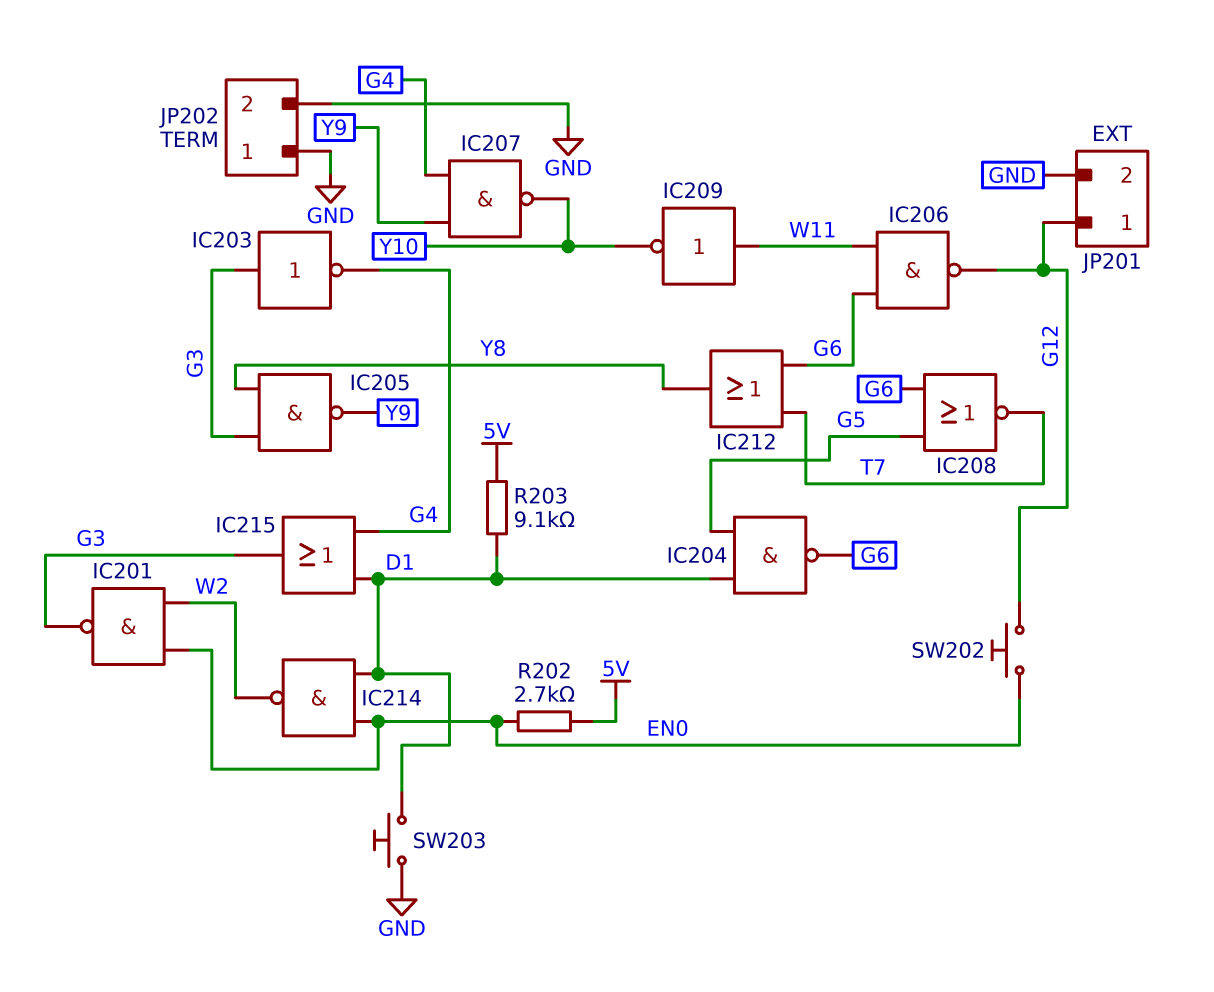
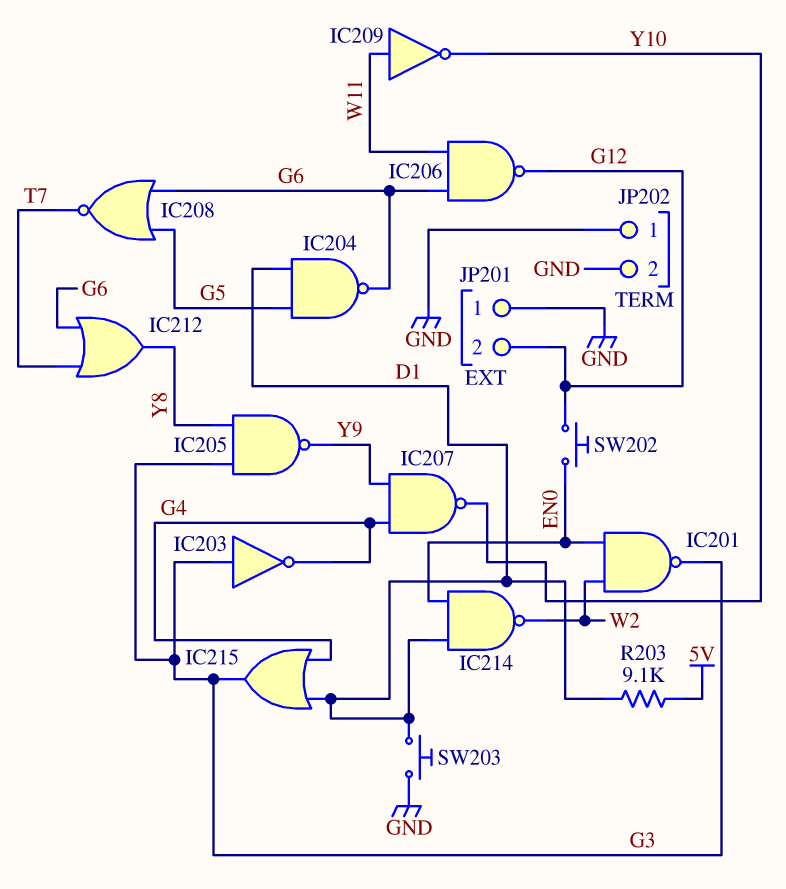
JP201 pin 1: G12 -> GND
JP201 pin 2: GND -> G12
R202: 2.7k (5V, EN0) -> none

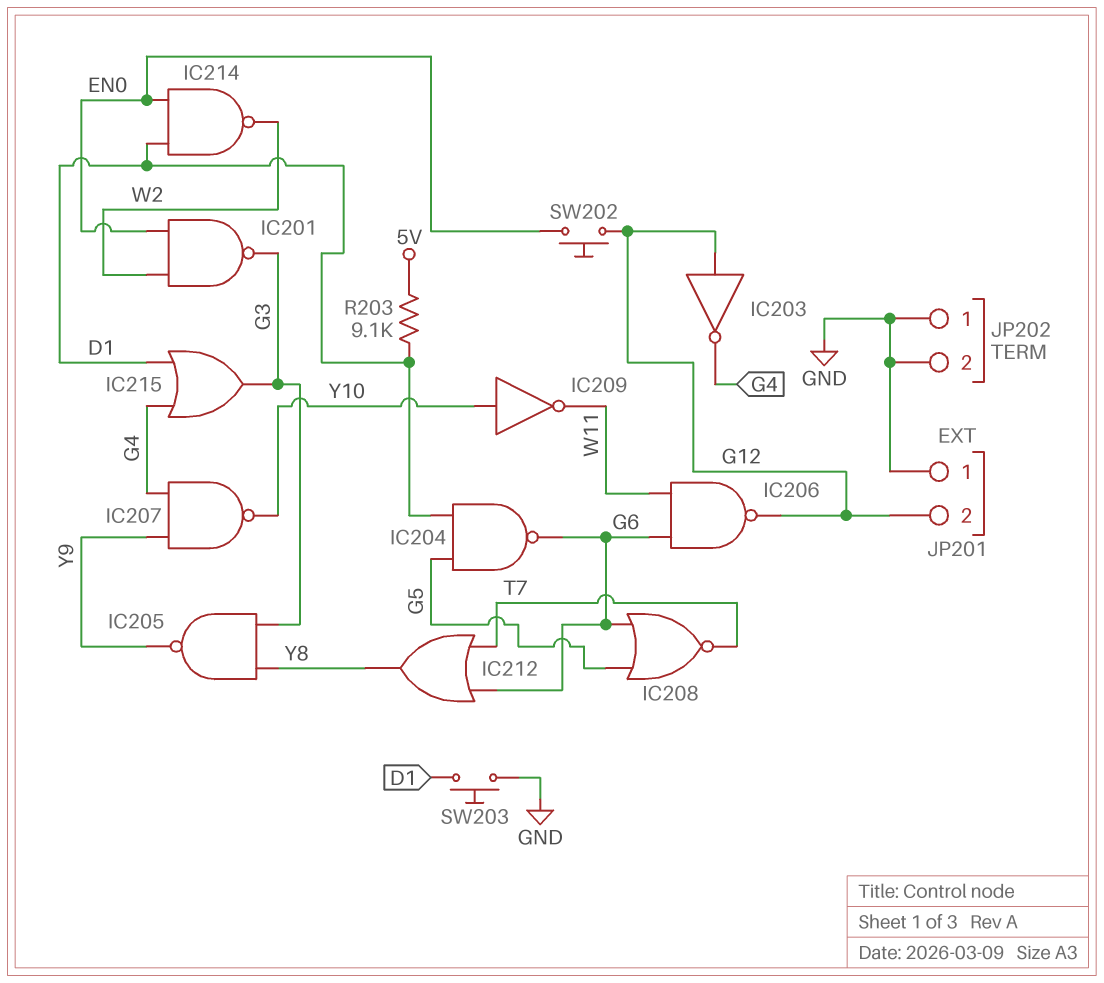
IC203: NOT (in G3, out G4) -> NOT (in G12, out G4)
IC209: NOT (in W11, out Y10) -> NOT (in Y10, out W11)

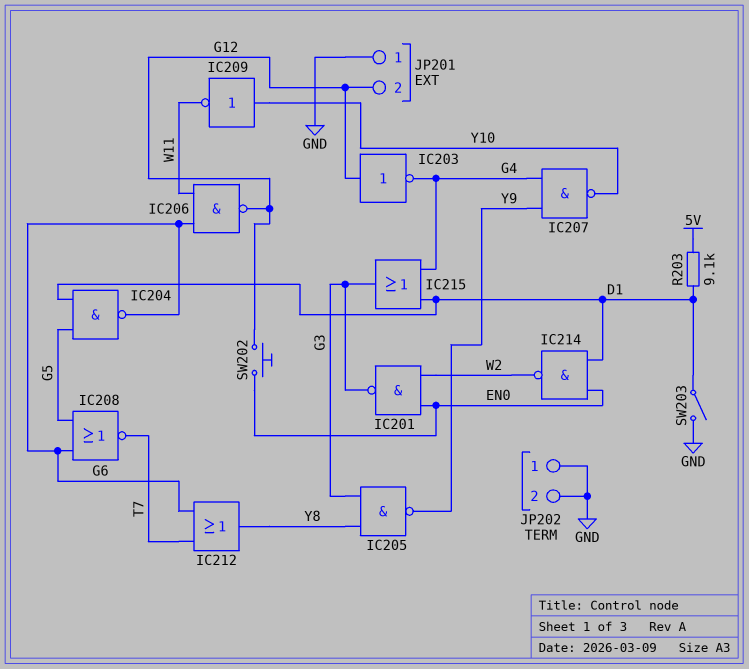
SW203: button (D1, GND) -> switch (D1, GND)

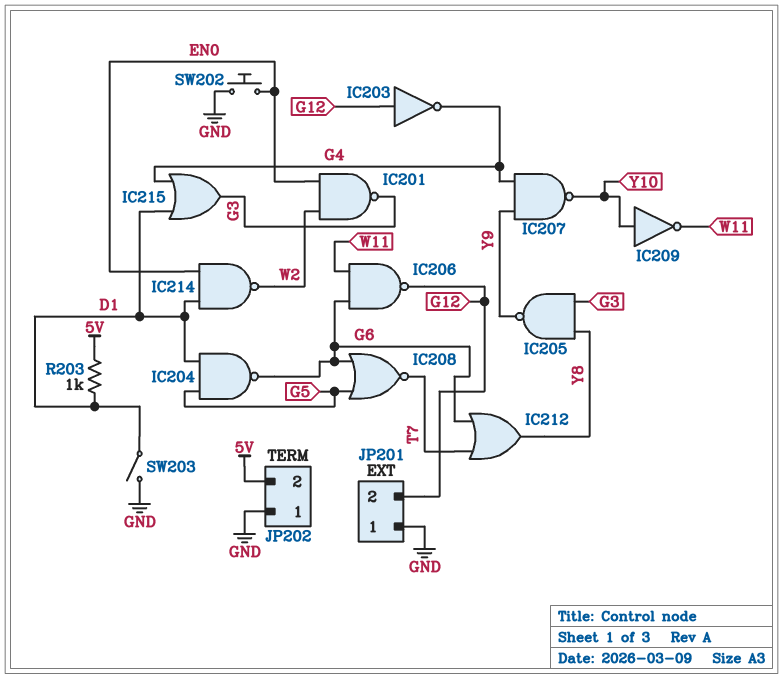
JP202 pin 2: GND -> 5V
R203: 9.1k (5V, D1) -> 1k (5V, D1)
SW202: button (EN0, G12) -> button (EN0, GND)

